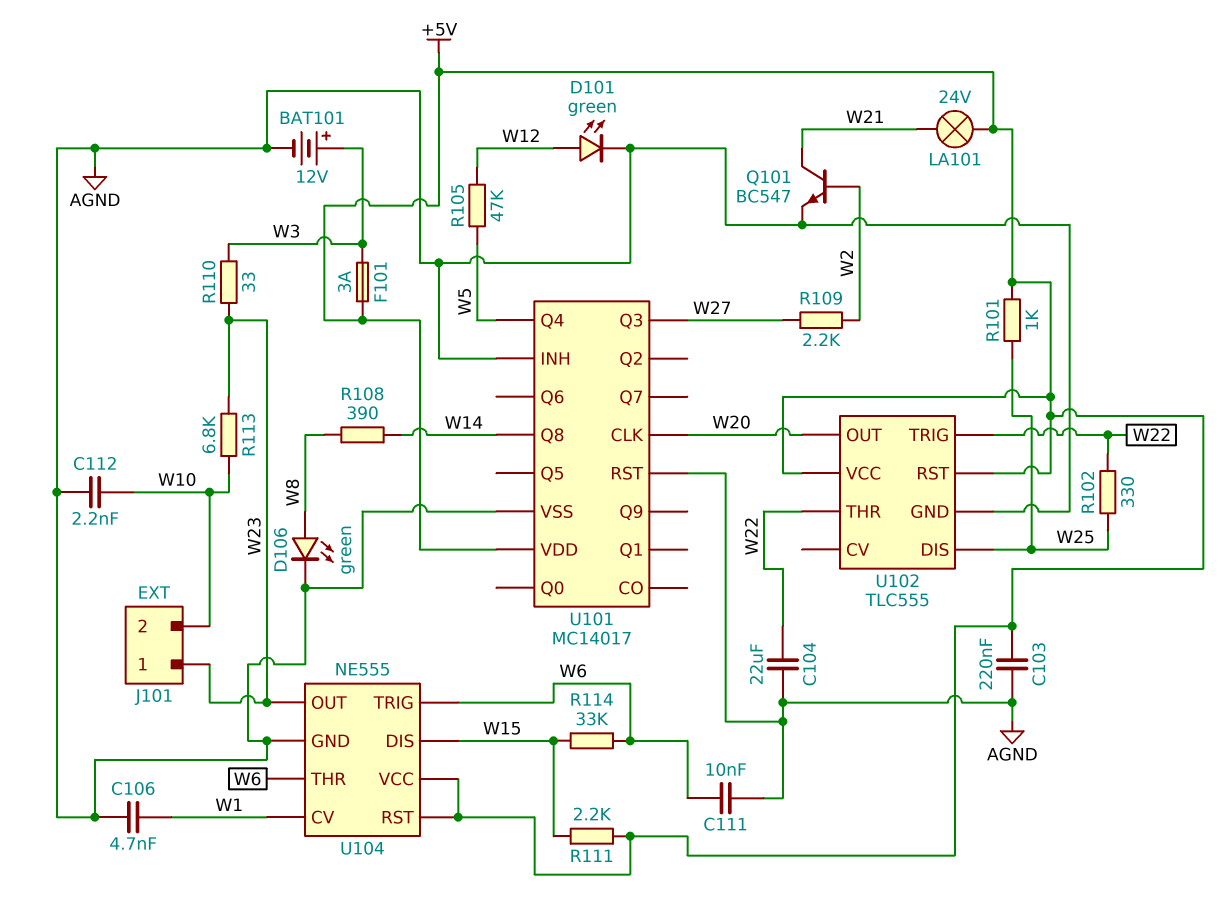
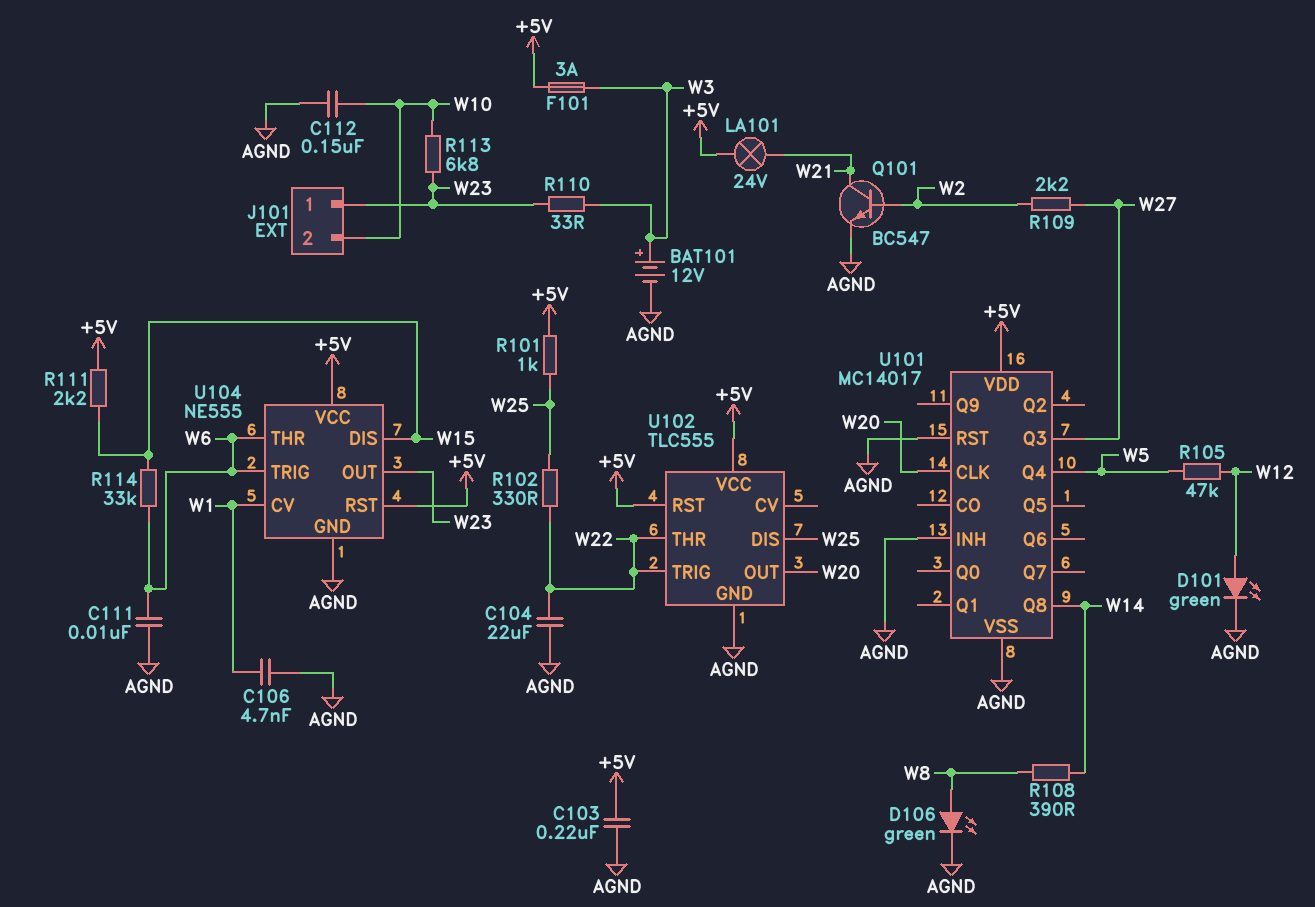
C112: 2.2nF (AGND, W10) -> 150nF (AGND, W10)

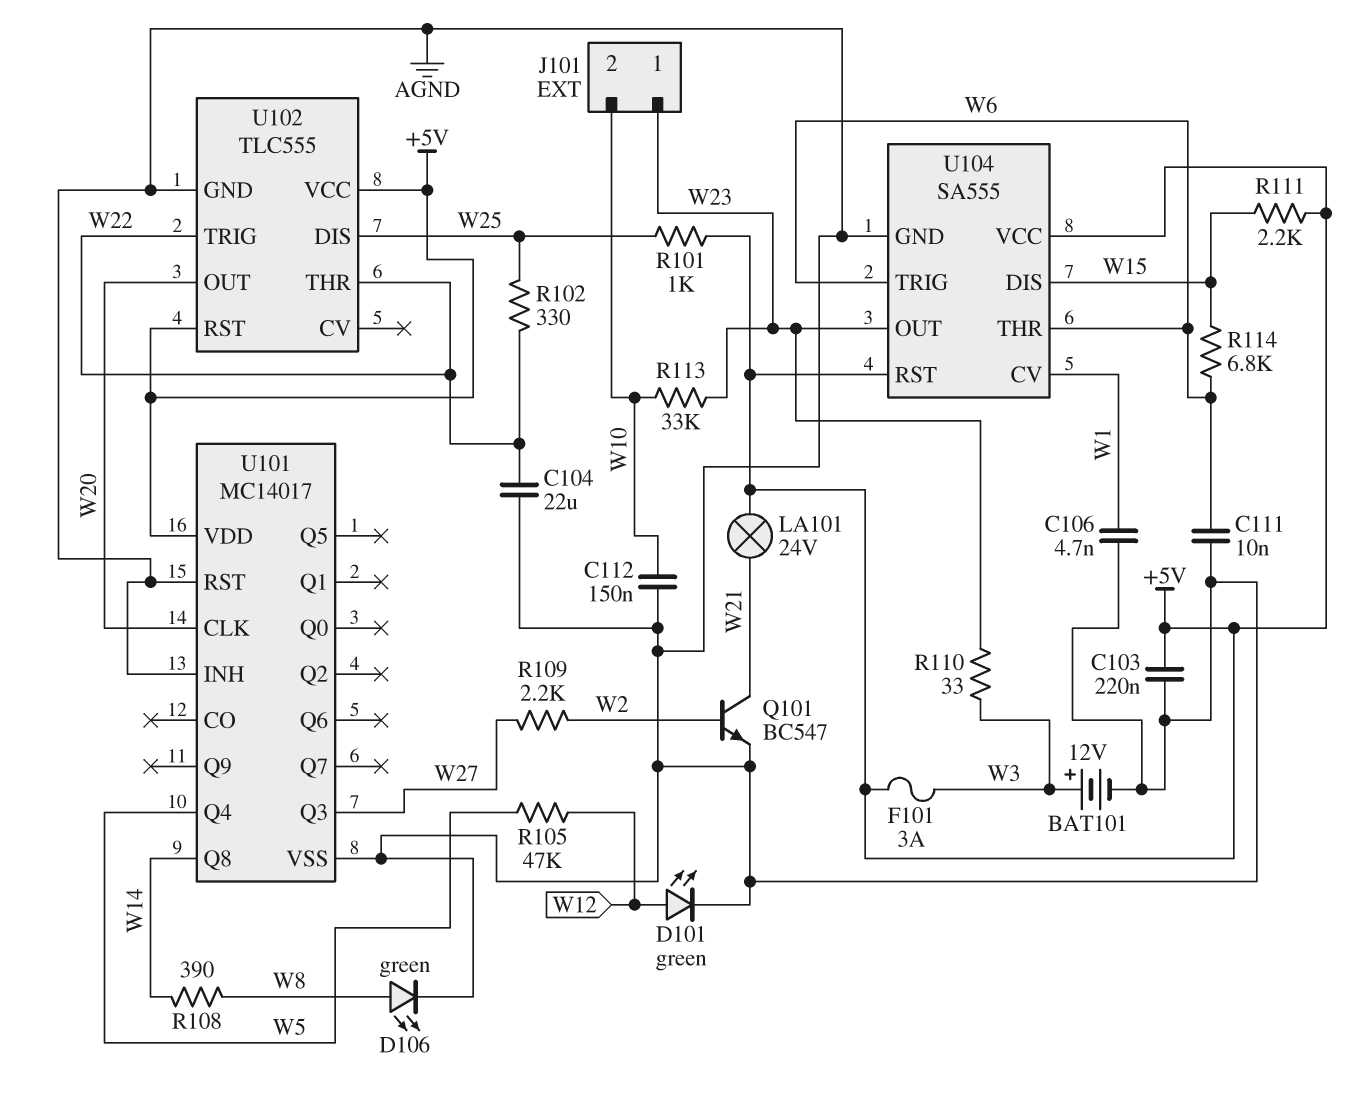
R113: 6.8k (W10, W23) -> 33k (W10, W23)
R114: 33k (W6, W15) -> 6.8k (W6, W15)
U104: NE555 -> SA555

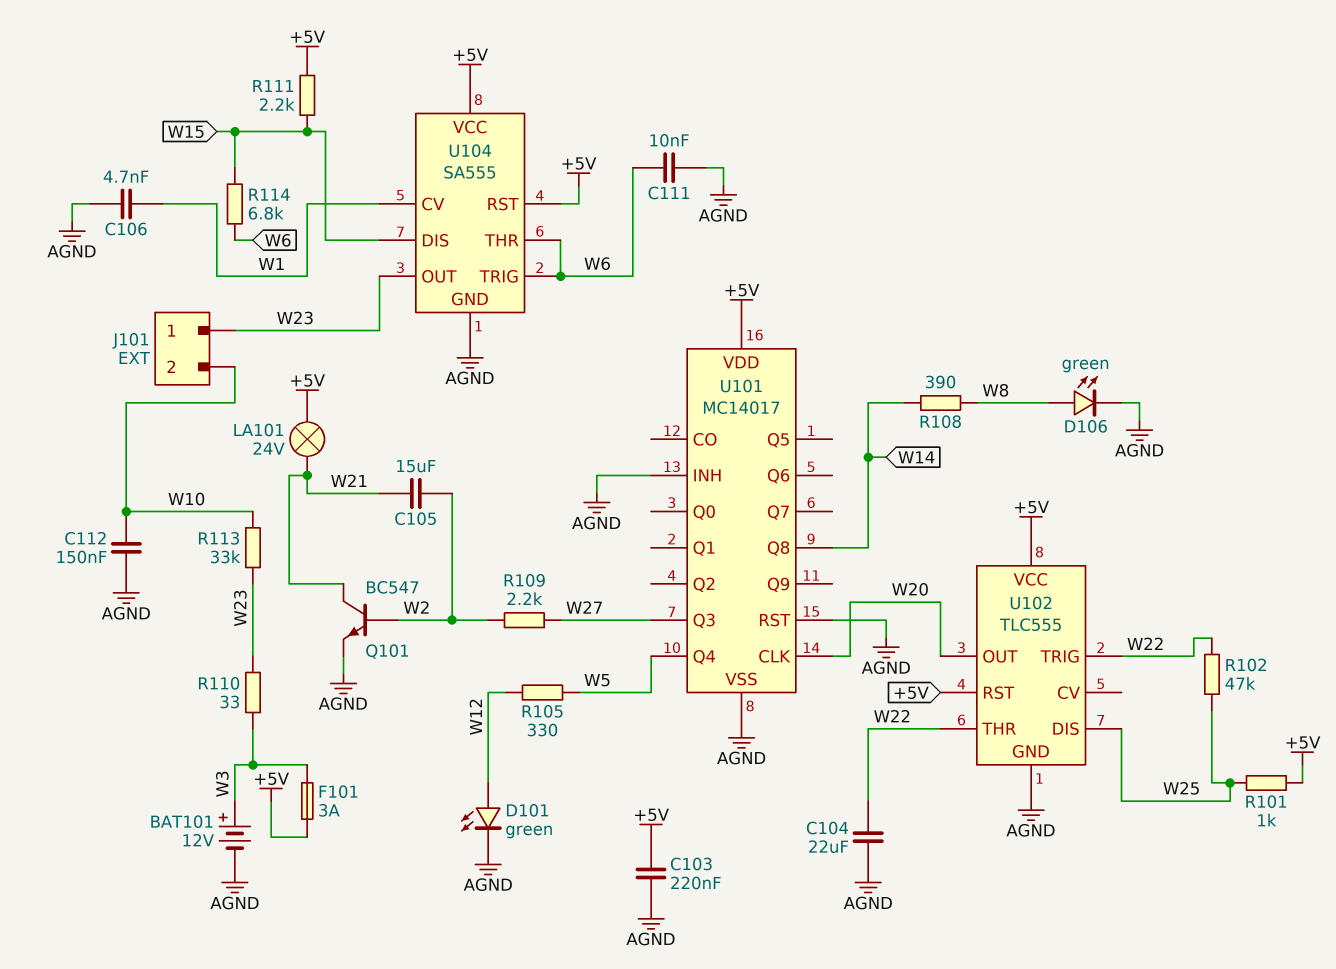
C105: none -> 15uF (W2, W21)
R102: 330 (W22, W25) -> 47k (W22, W25)
R105: 47k (W5, W12) -> 330 (W5, W12)

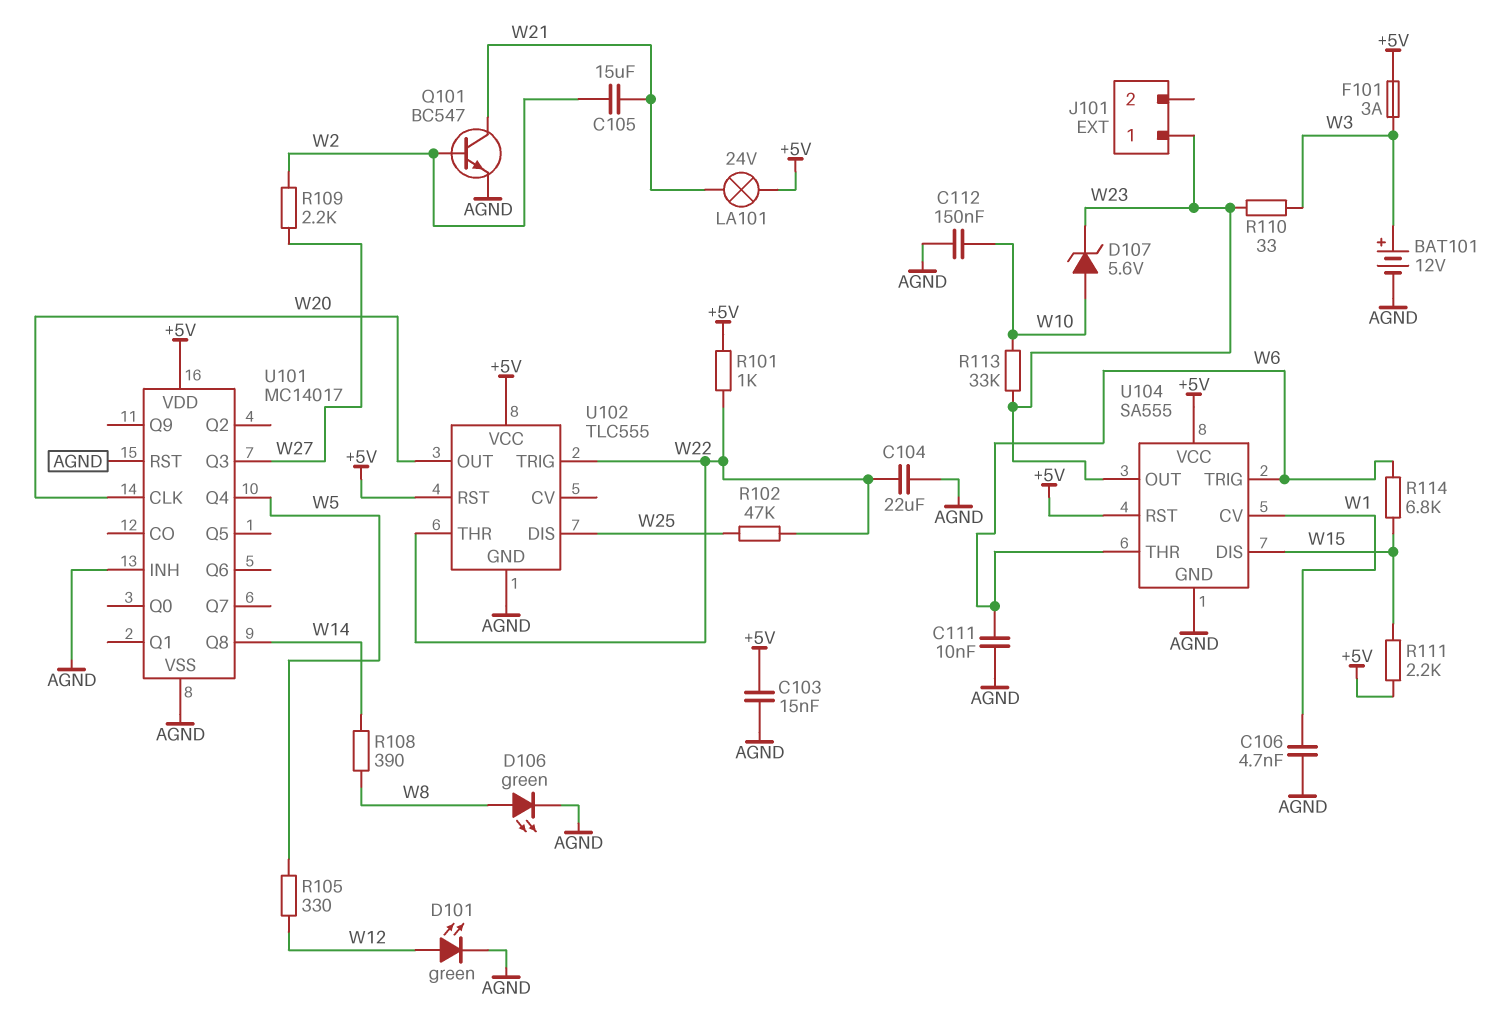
C103: 220nF (+5V, AGND) -> 15nF (+5V, AGND)
D107: none -> zener 5.6V (A W10, K W23)
J101 pin 2: W10 -> none
R101: 1k (+5V, W25) -> 1k (+5V, W22)

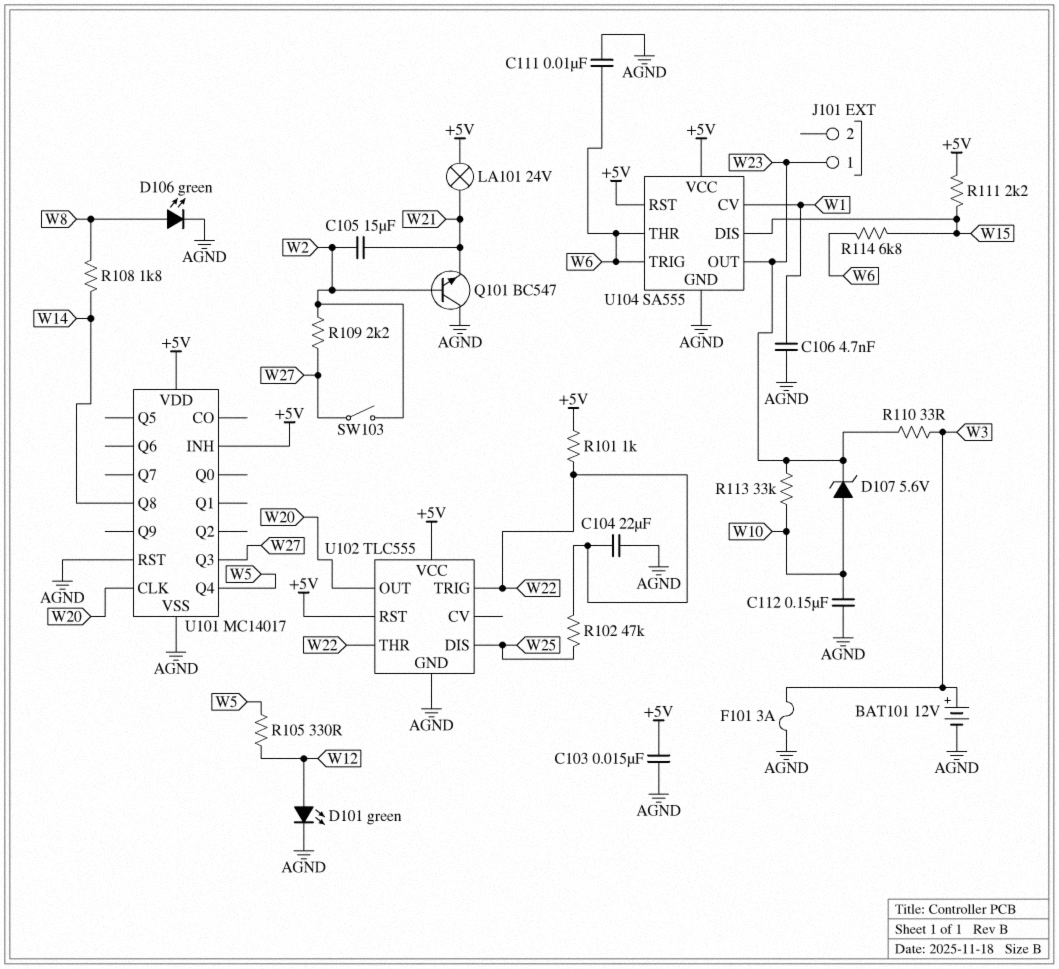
F101: 3A (+5V, W3) -> 3A (AGND, W3)
Q101: NPN BC547 (B W2, C W21, E AGND) -> NPN BC547 (B W2, C AGND, E W21)
R108: 390 (W8, W14) -> 1.8k (W8, W14)
SW103: none -> switch (W2, W27)
U101 pin INH: AGND -> +5V

